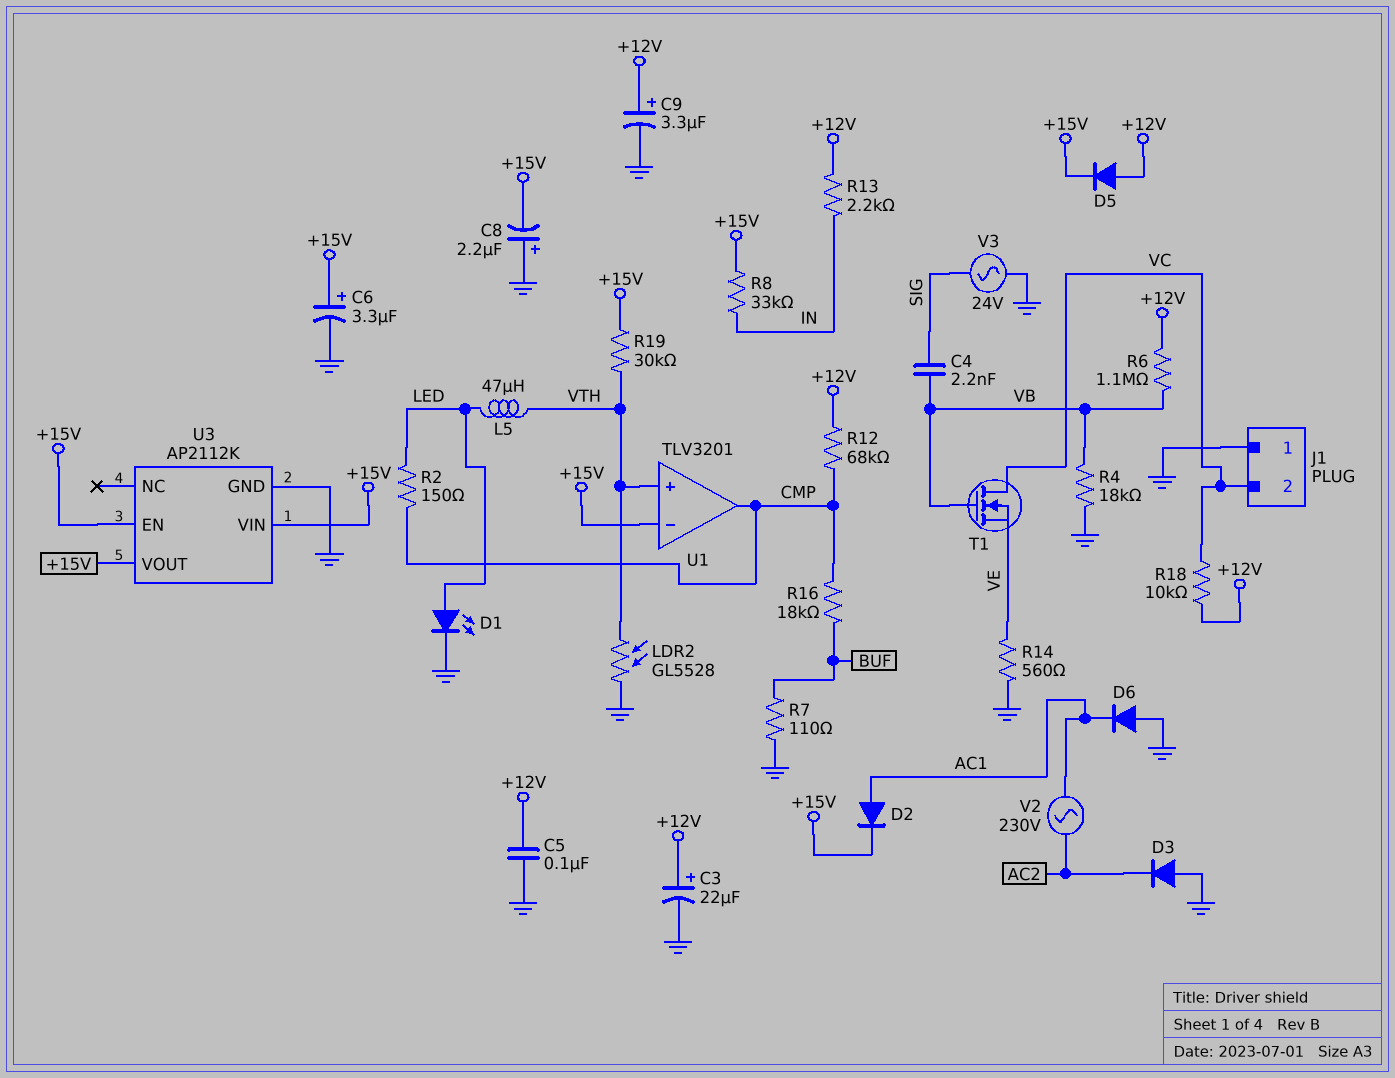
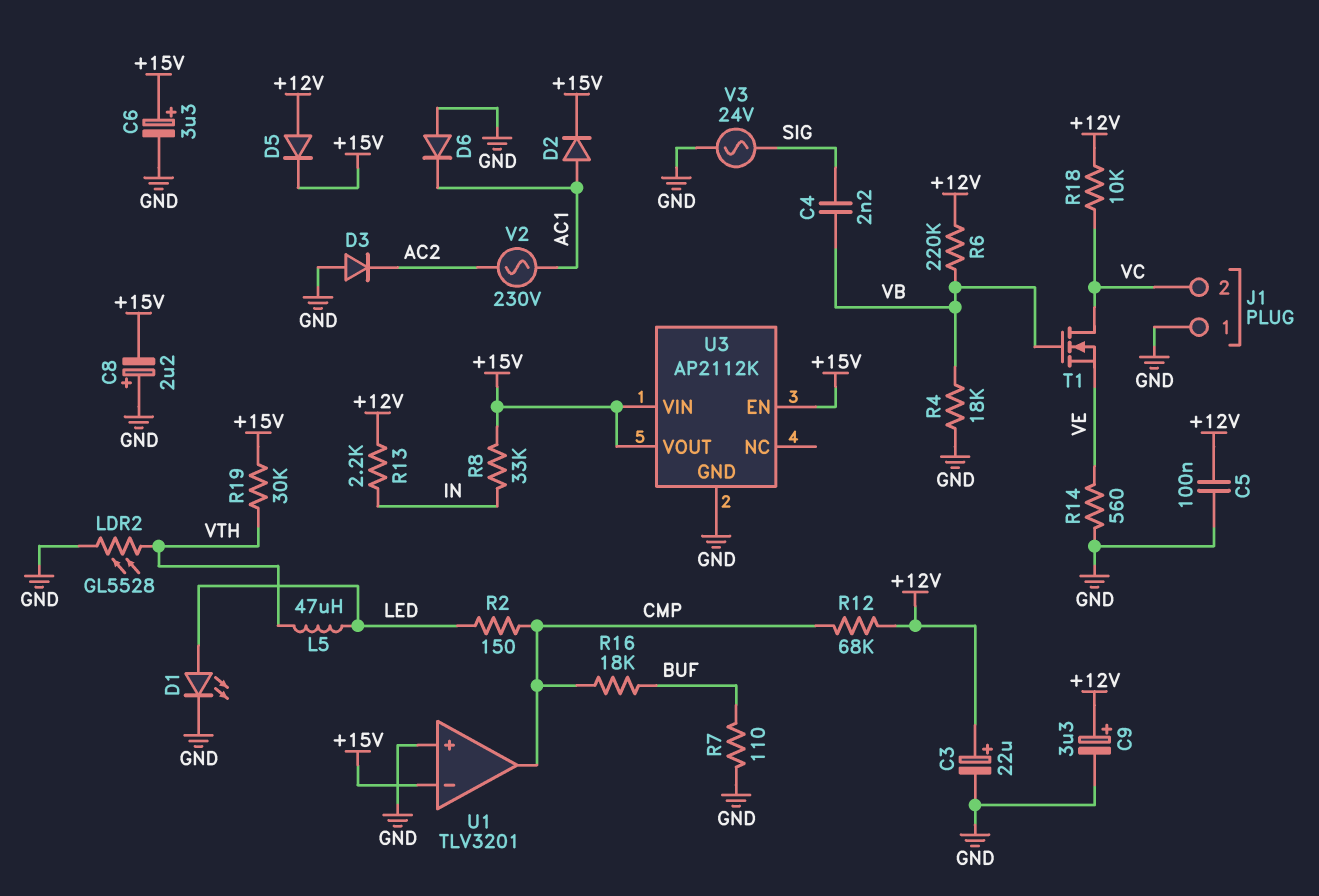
R6: 1.1M (+12V, VB) -> 220k (+12V, VB)
U1 pin in+: VTH -> GND

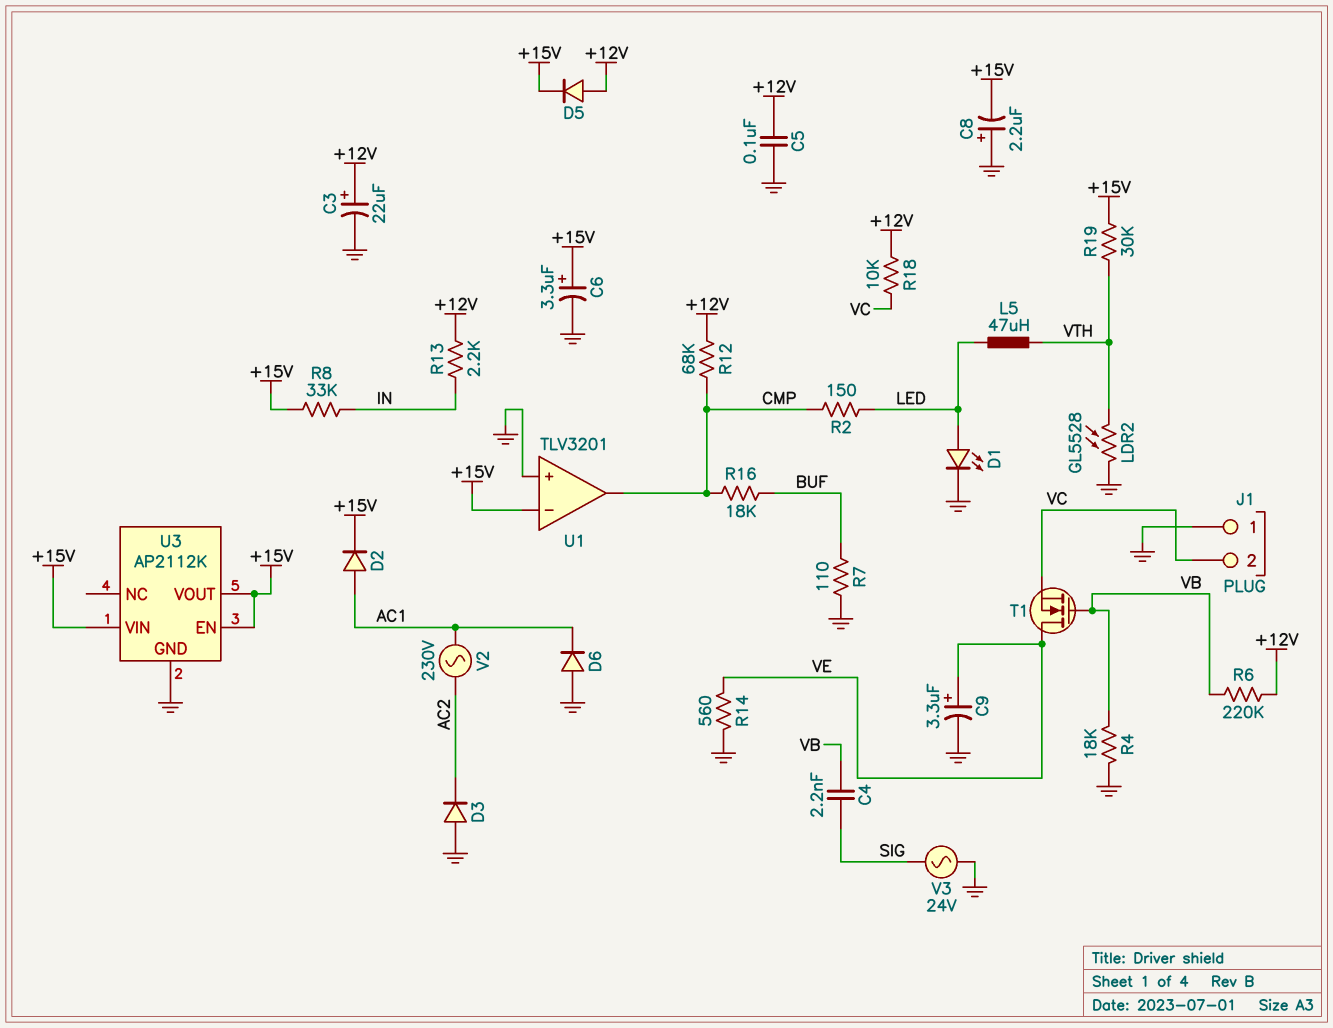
C9: 3.3uF (plus +12V, minus GND) -> 3.3uF (plus VE, minus GND)
T1: NMOS (G VB, D VC, S VE) -> NMOS (G VB, D VE, S VC)

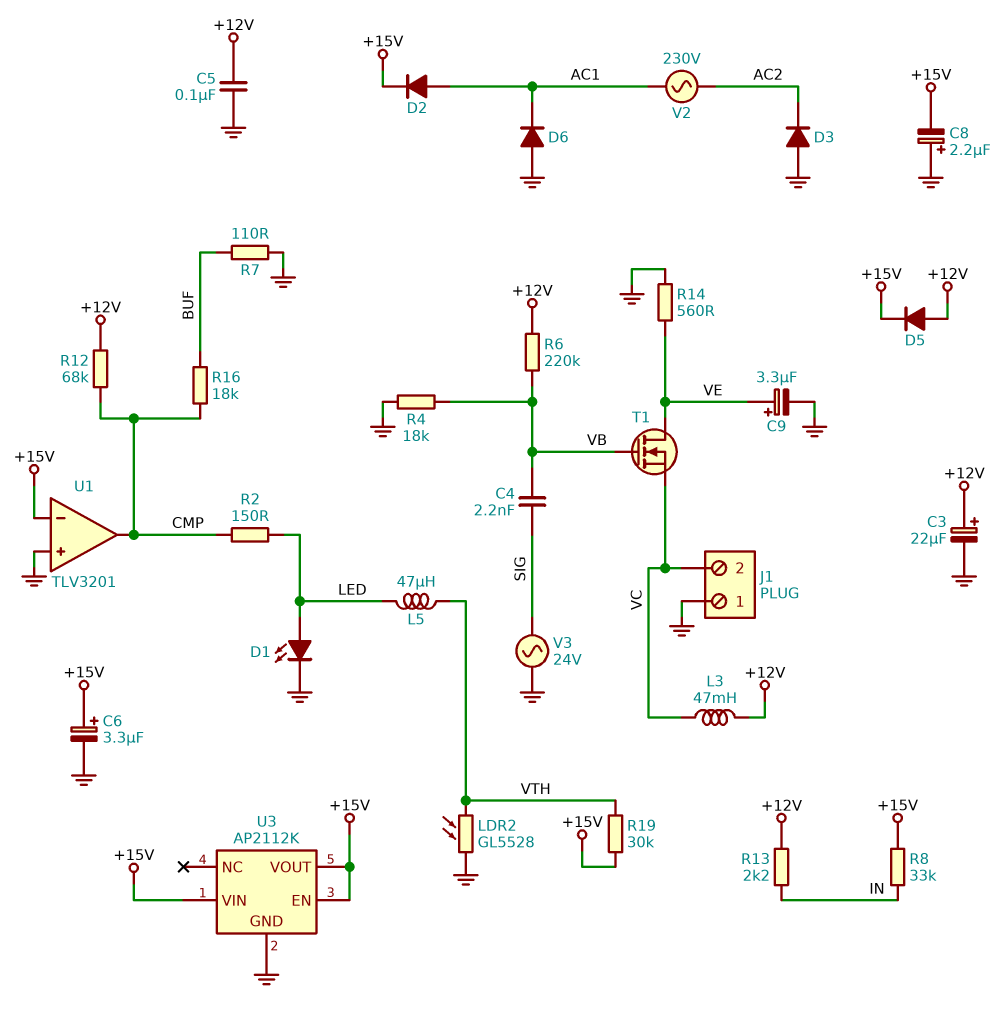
L3: none -> 47mH (+12V, VC)
R18: 10k (+12V, VC) -> none

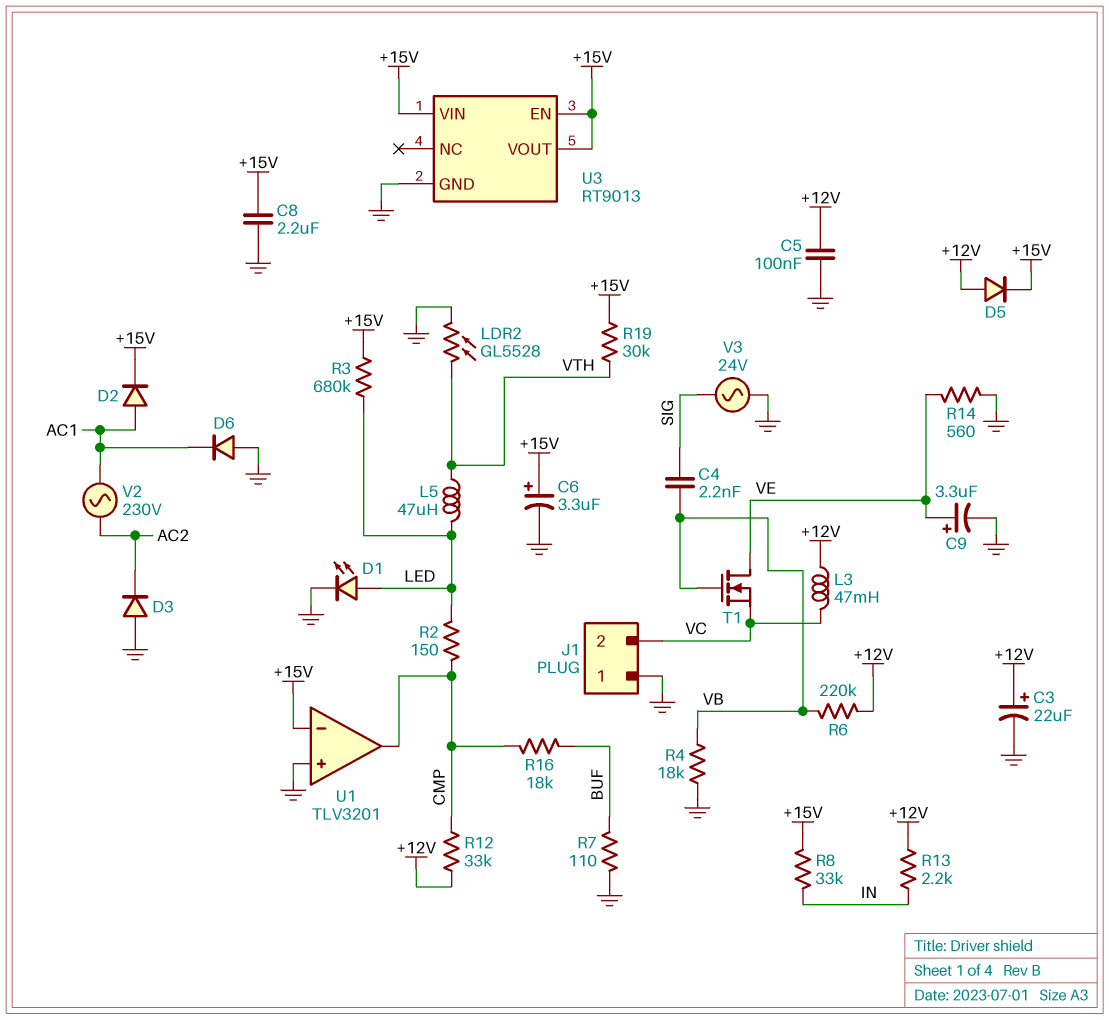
C8: 2.2uF (plus GND, minus +15V) -> 2.2uF (+15V, GND)
R3: none -> 680k (+15V, LED)
R12: 68k (+12V, CMP) -> 33k (+12V, CMP)
U3: AP2112K -> RT9013

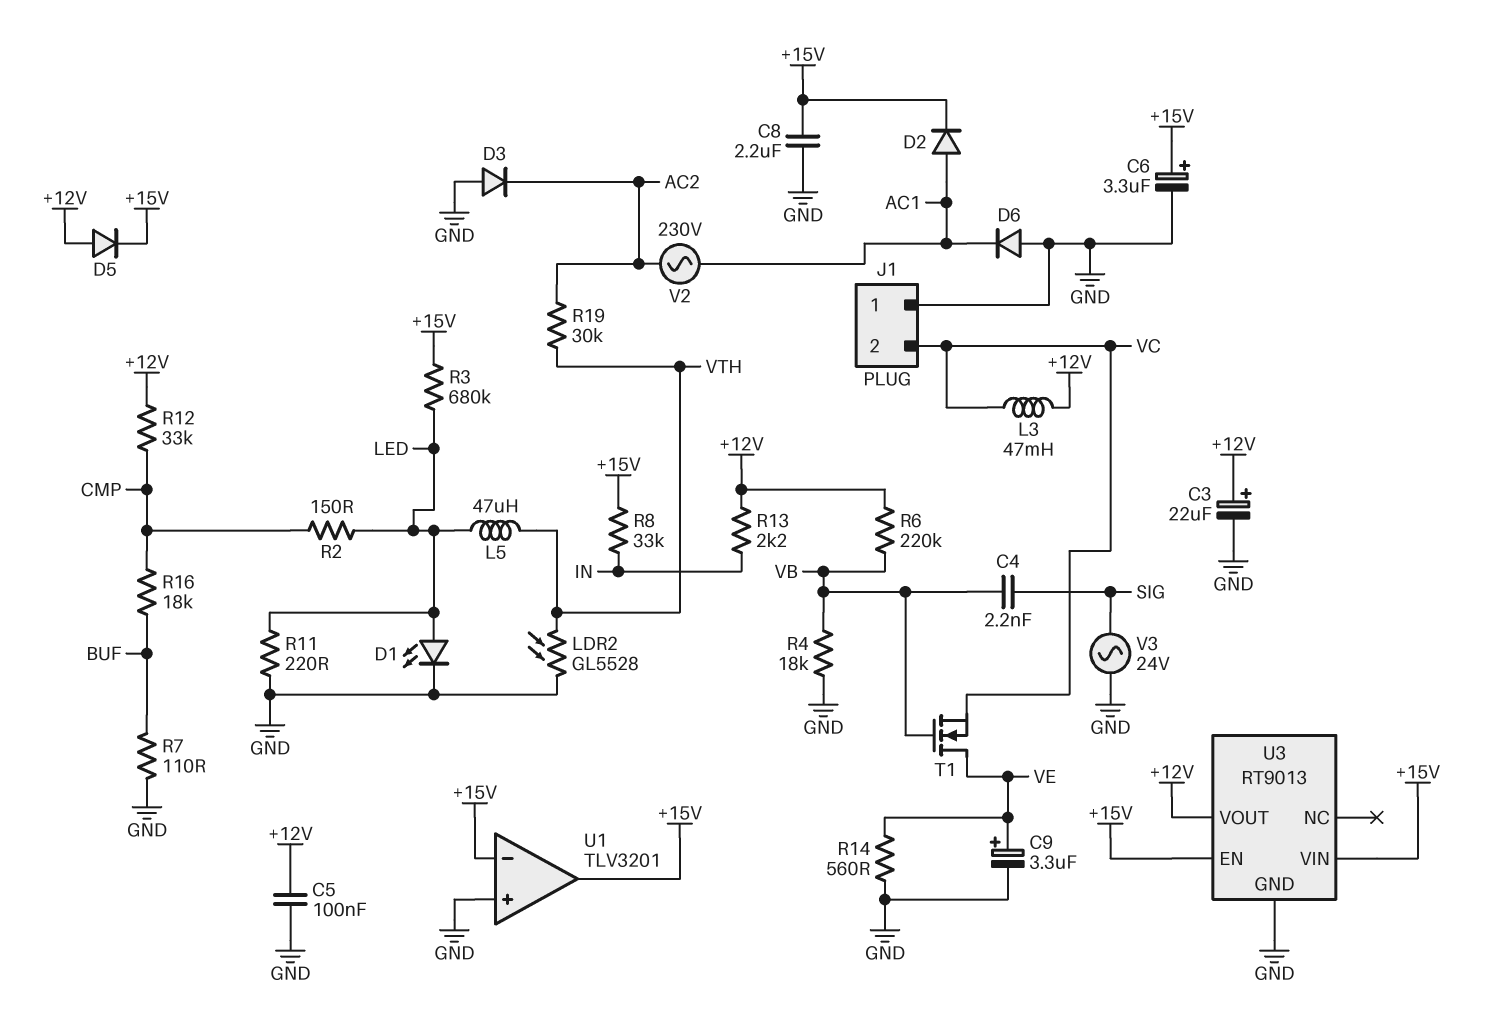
R11: none -> 220 (GND, LED)
R19: 30k (+15V, VTH) -> 30k (AC2, VTH)
U1 pin out: CMP -> +15V
U3 pin VOUT: +15V -> +12V

